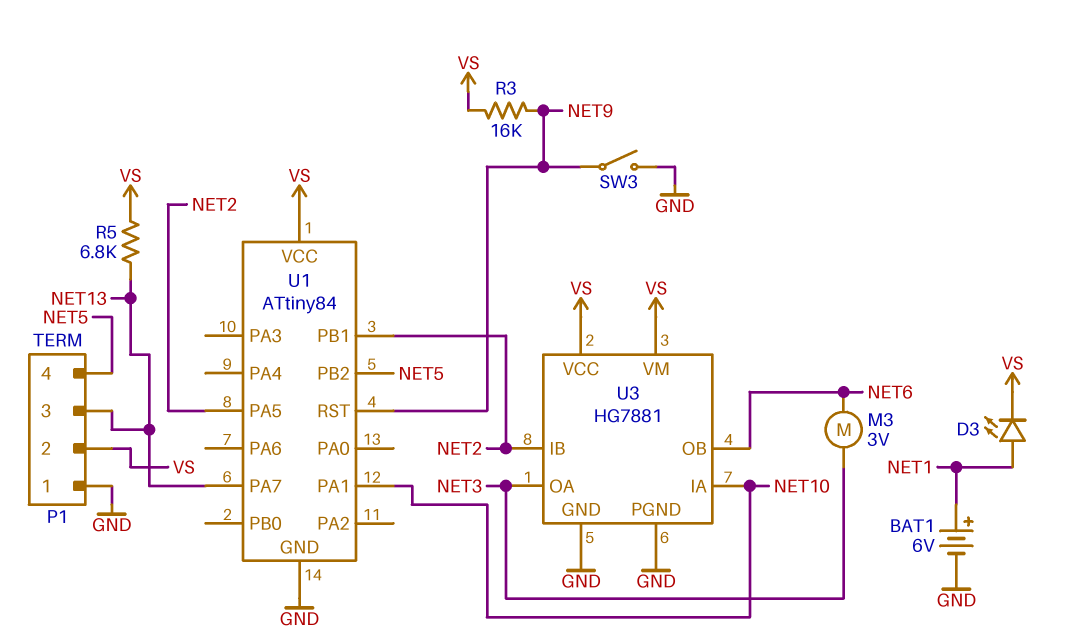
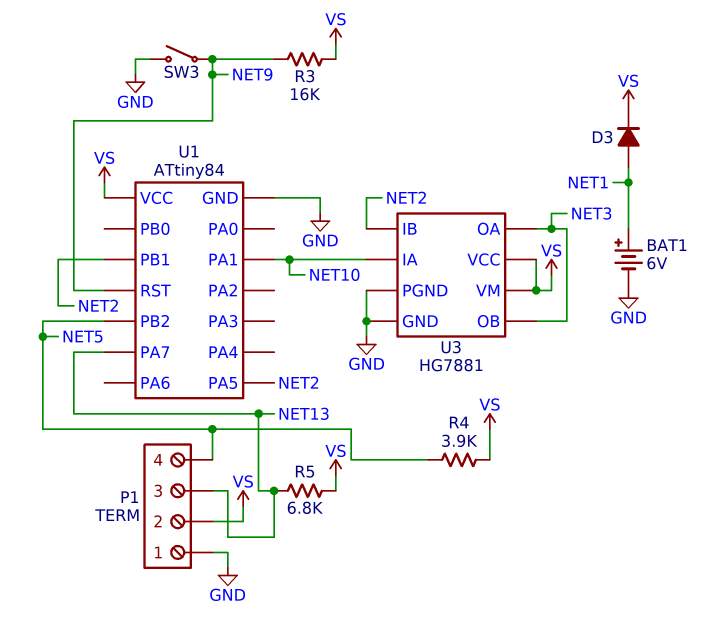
D3: LED (A NET1, K VS) -> diode (A NET1, K VS)
M3: motor 3V (NET3, NET6) -> none
R4: none -> 3.9k (NET5, VS)
U3 pin OB: NET6 -> NET3

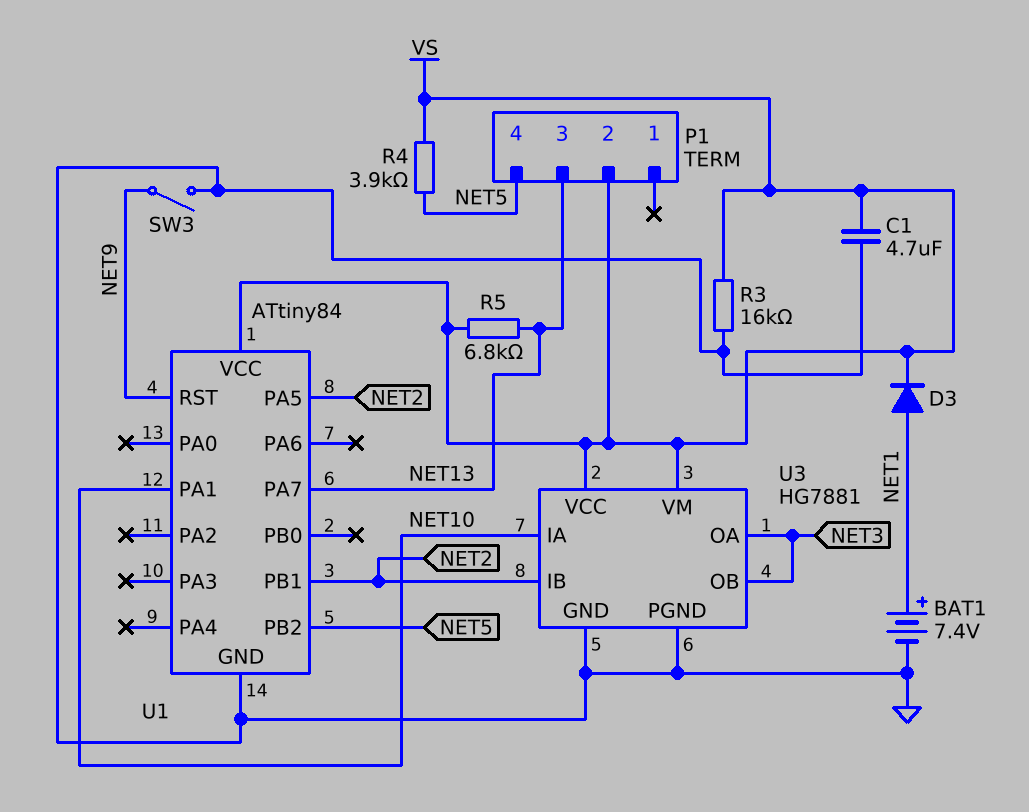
BAT1: 6V (plus NET1, minus GND) -> 7.4V (plus NET1, minus GND)
C1: none -> 4.7uF (GND, VS)
P1 pin 1: GND -> none
R3: 16k (NET9, VS) -> 16k (GND, VS)

